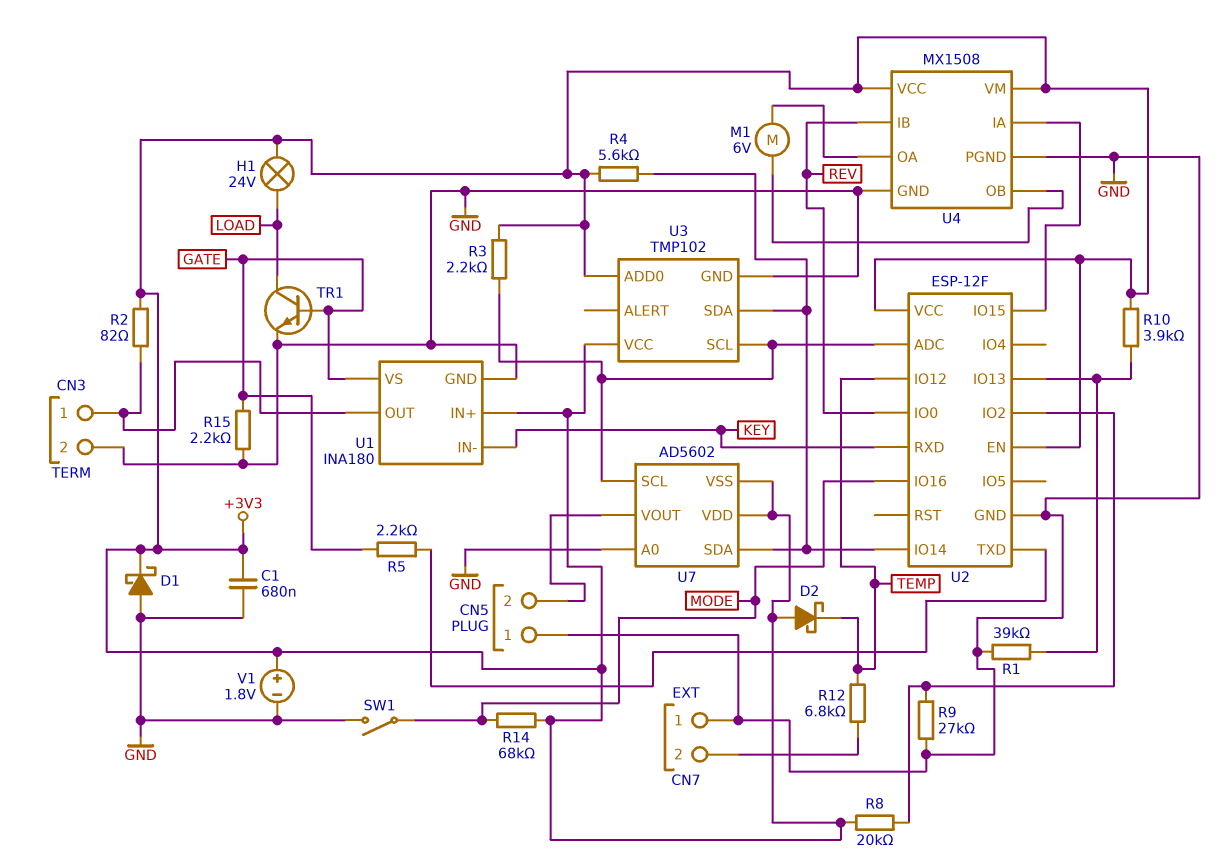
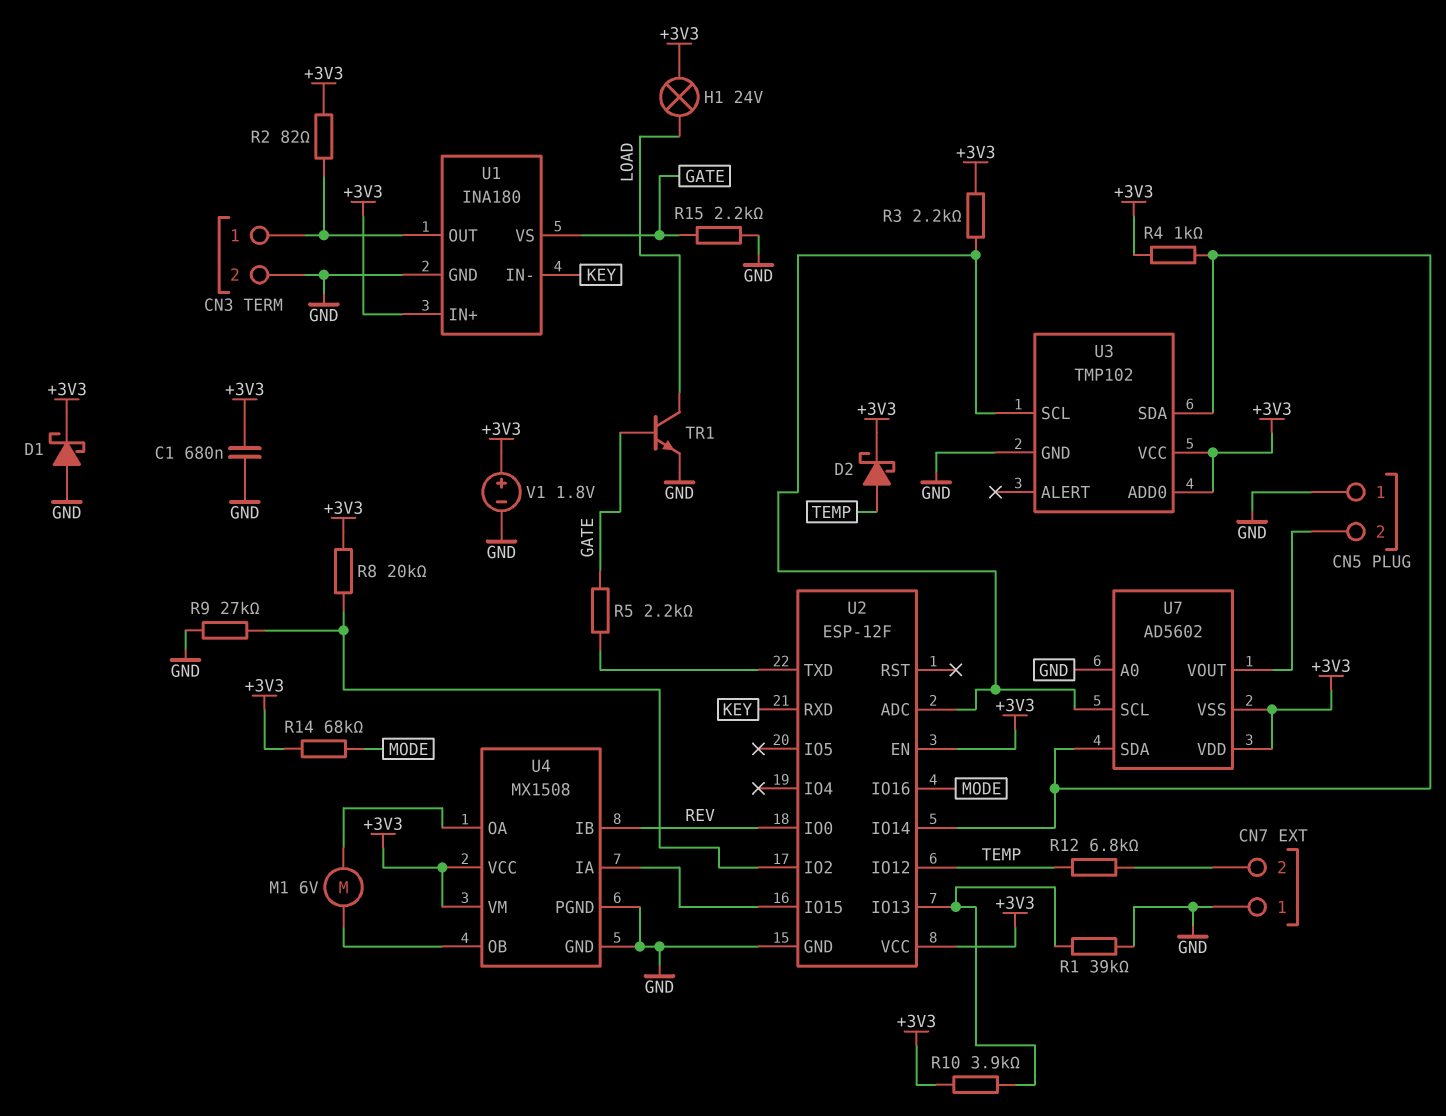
D2: schottky (A +3V3, K TEMP) -> schottky (A TEMP, K +3V3)
R4: 5.6k (+3V3, U2/IO14) -> 1k (+3V3, U2/IO14)
SW1: switch (GND, MODE) -> none

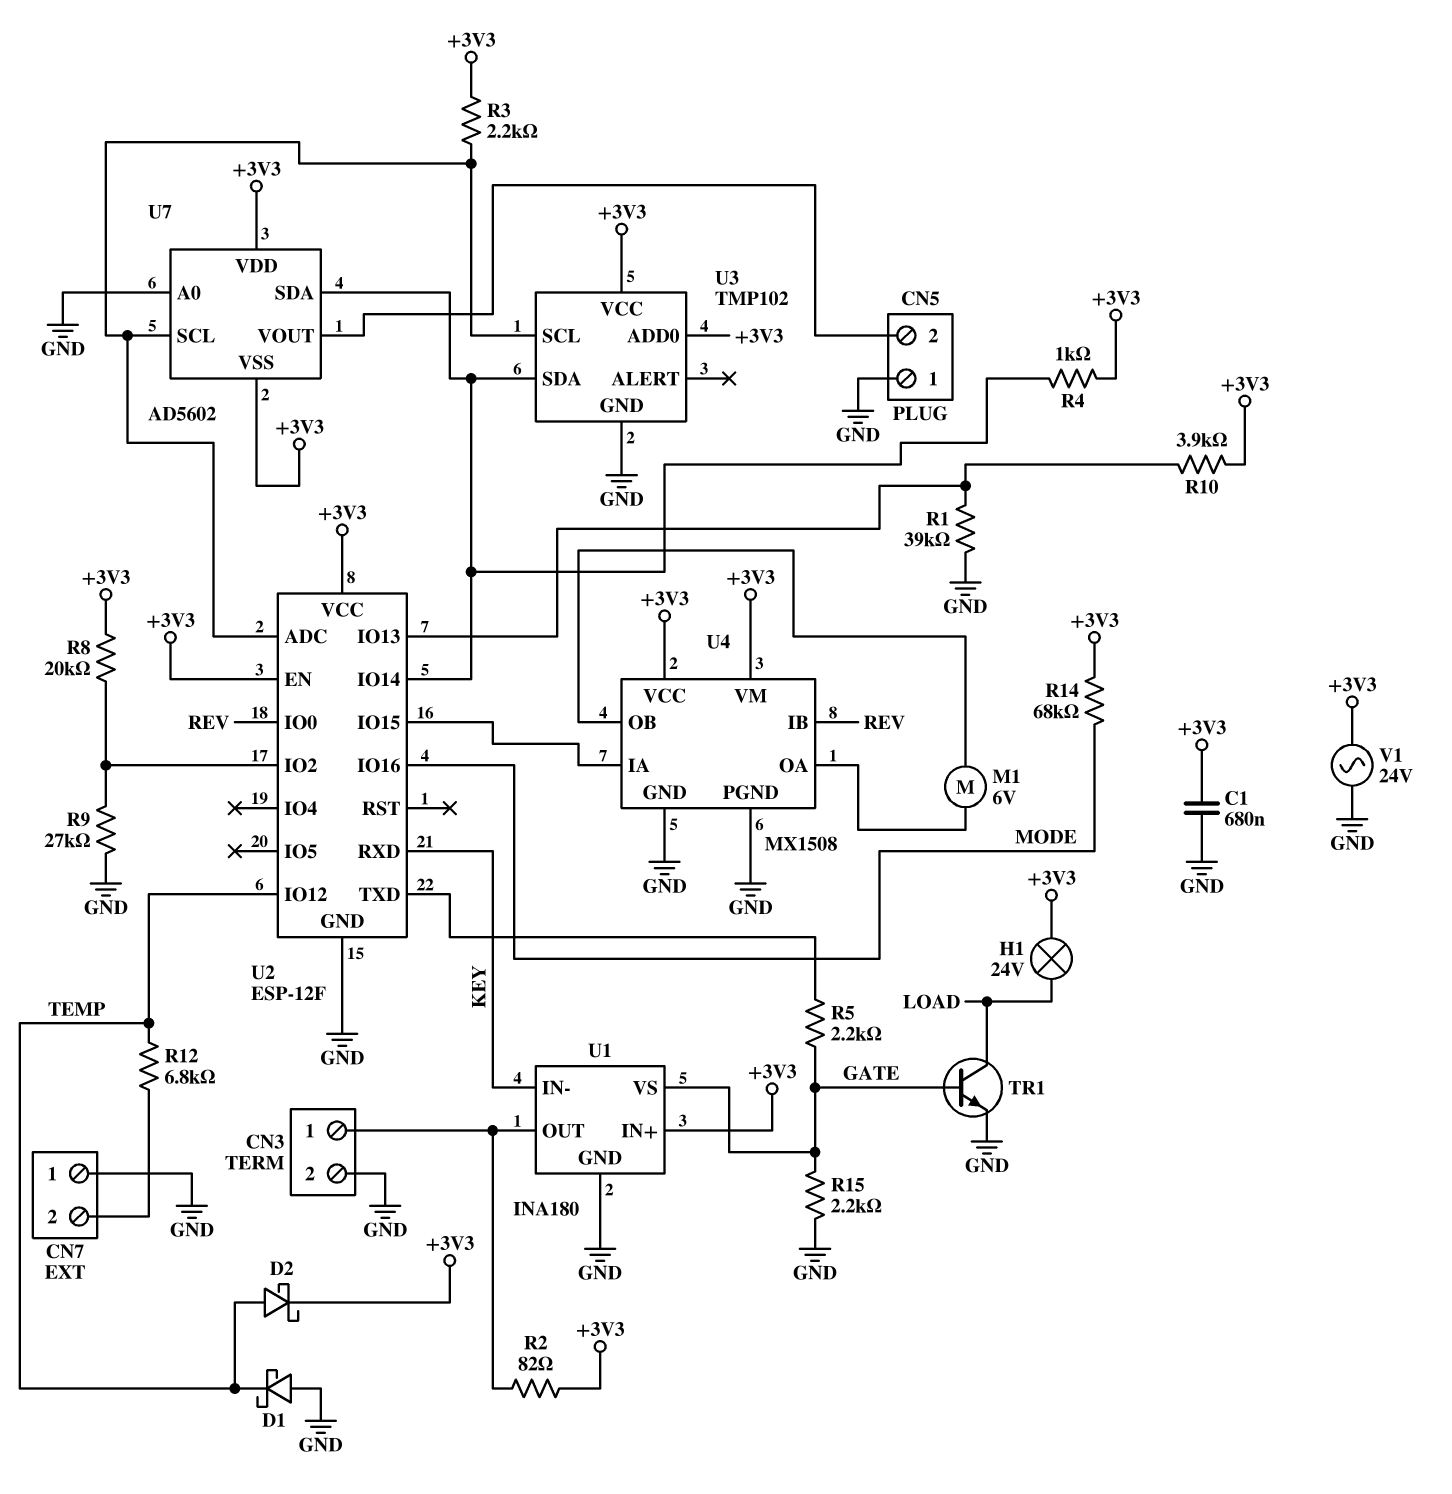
D1: schottky (A GND, K +3V3) -> schottky (A GND, K TEMP)
V1: 1.8V (plus +3V3, minus GND) -> AC 24V (+3V3, GND)

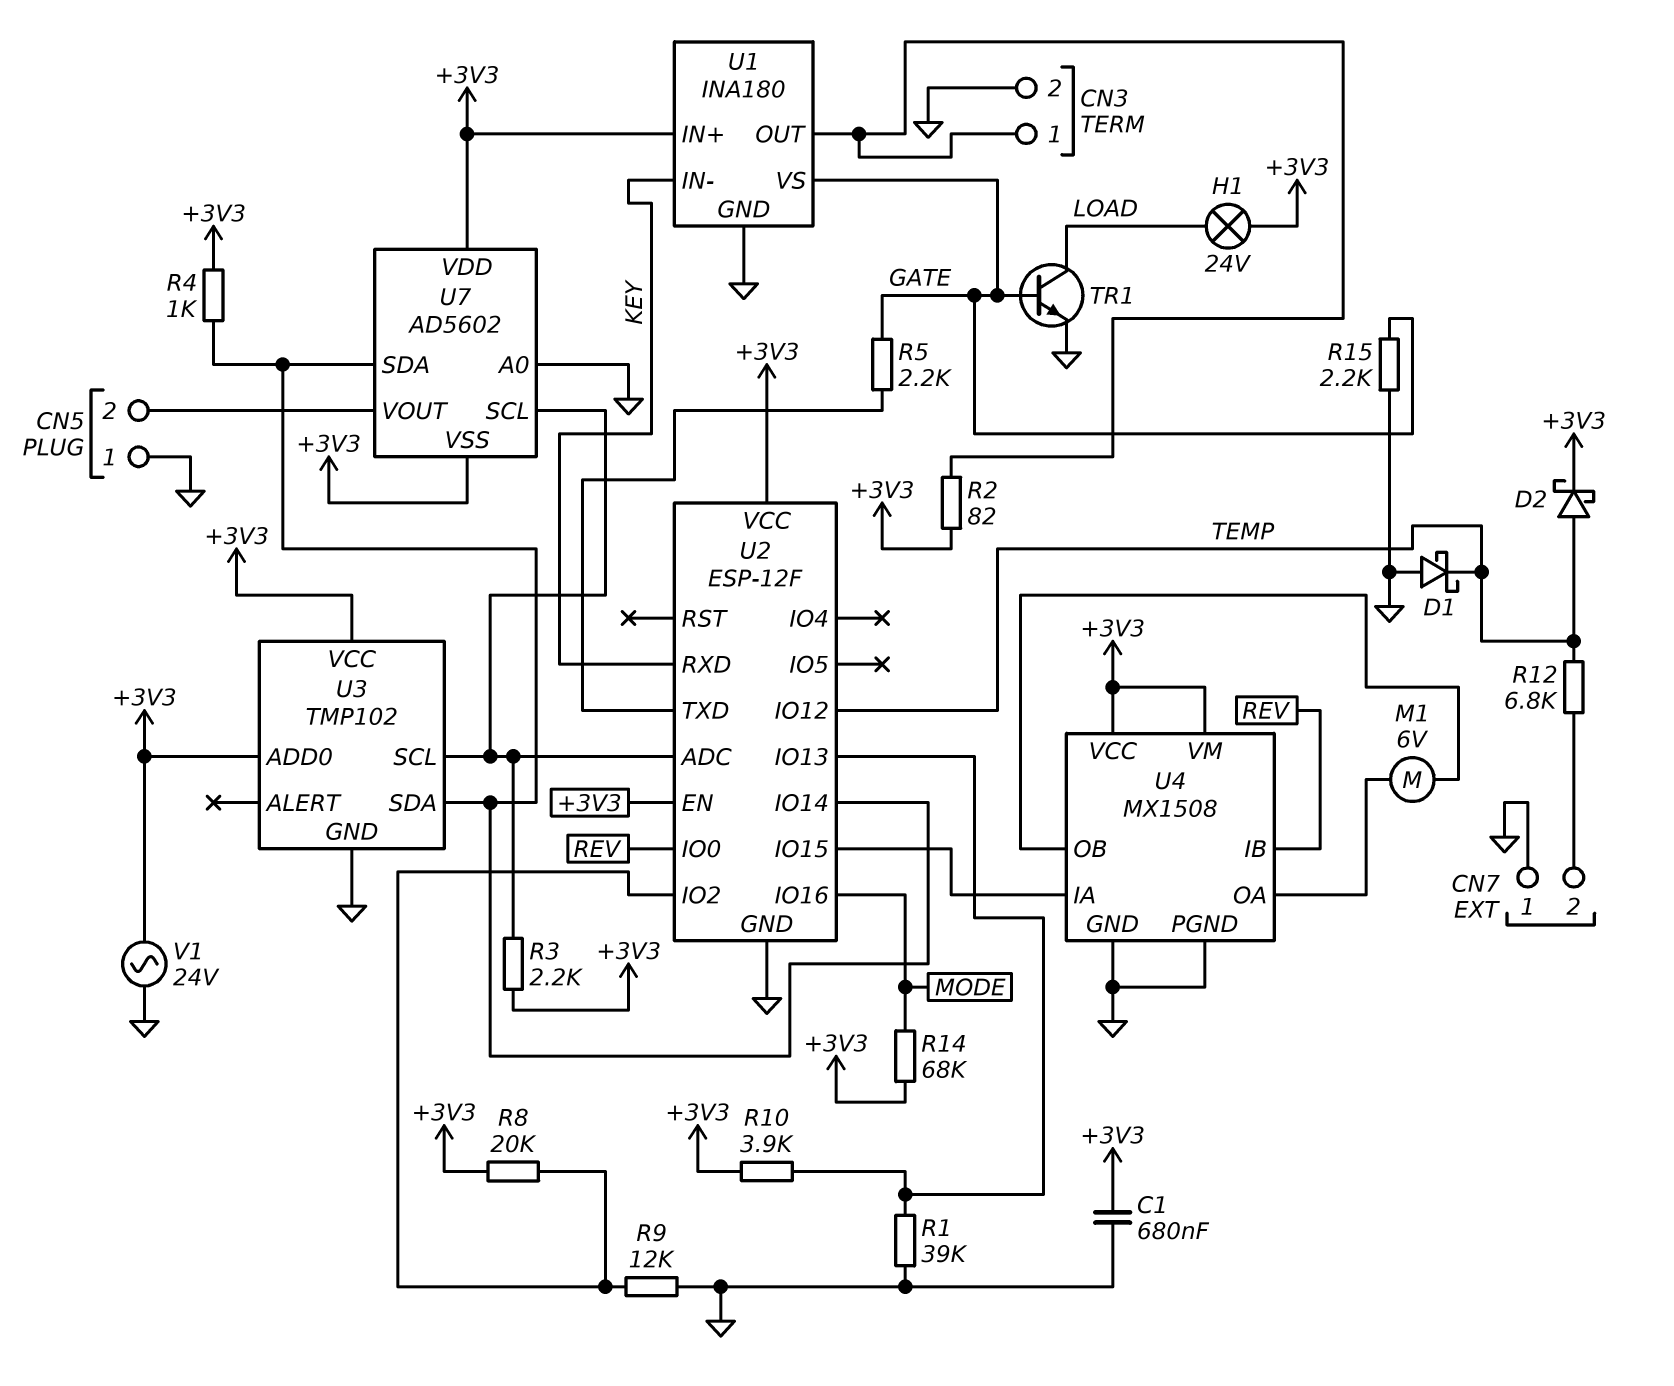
R9: 27k (GND, U2/IO2) -> 12k (GND, U2/IO2)

